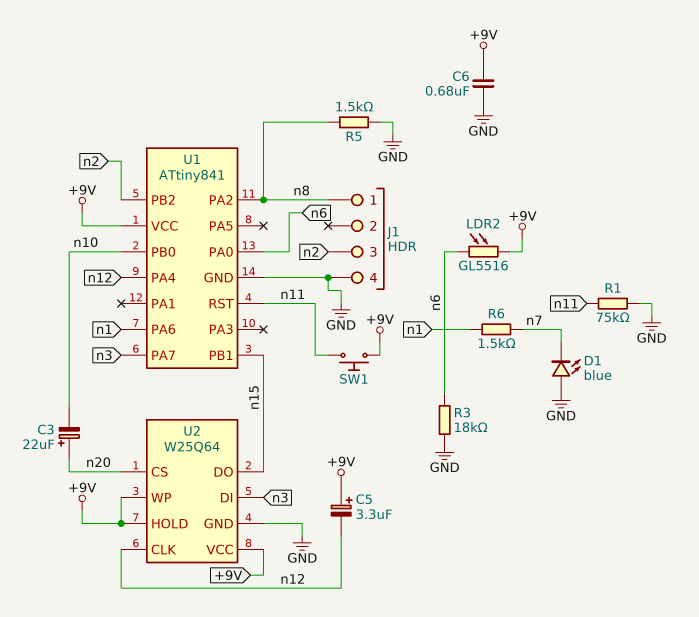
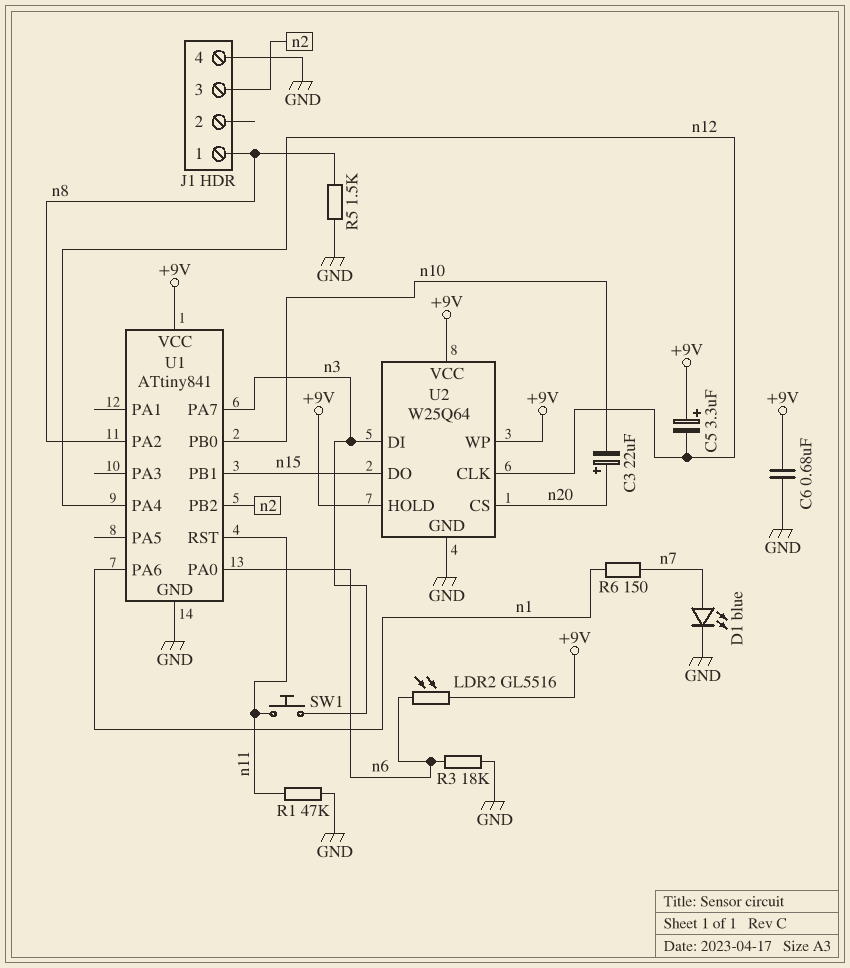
D1: LED blue (A GND, K n7) -> LED blue (A n7, K GND)
R1: 75k (GND, n11) -> 47k (GND, n11)
R6: 1.5k (n1, n7) -> 150 (n1, n7)
SW1: button (+9V, n11) -> button (n3, n11)

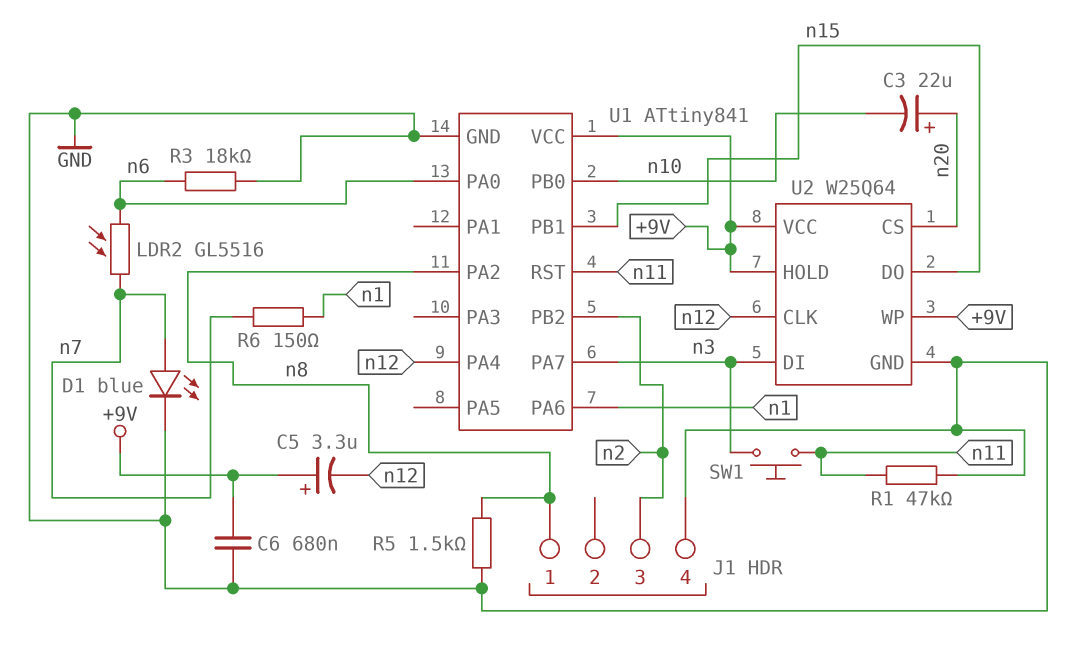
LDR2: GL5516 (+9V, n6) -> GL5516 (n6, n7)

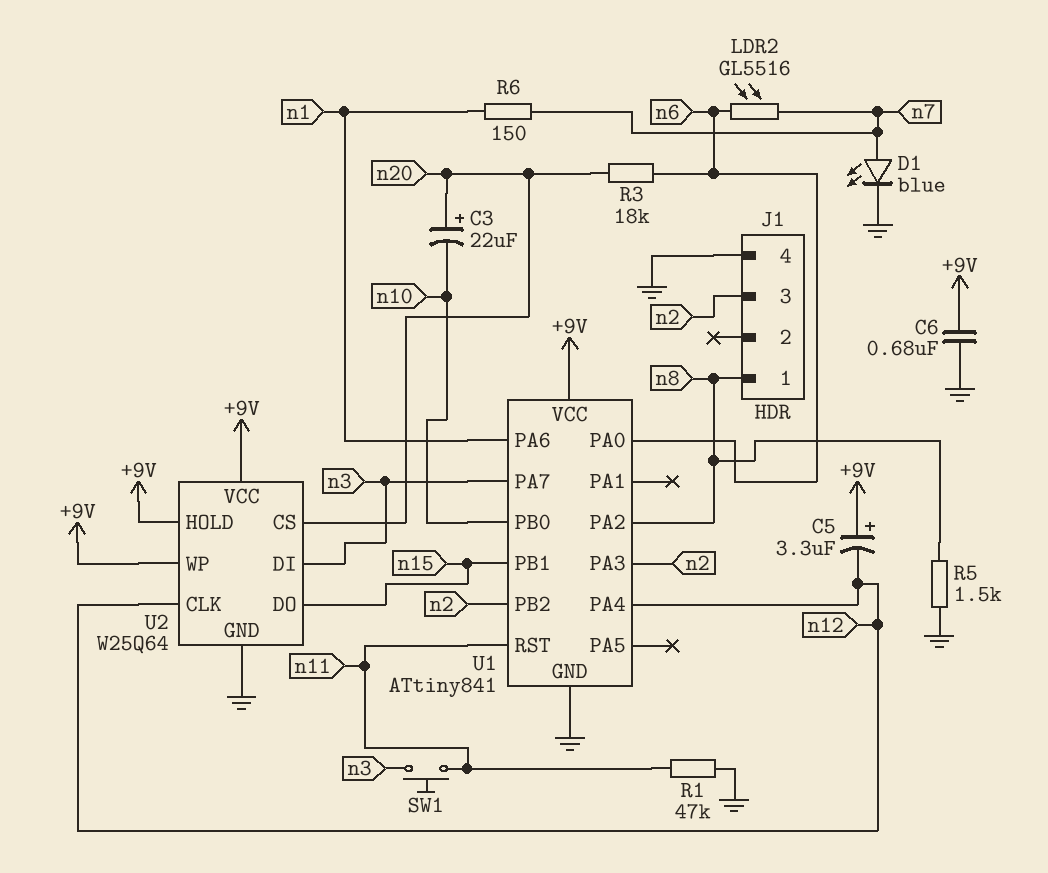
R3: 18k (GND, n6) -> 18k (n6, n20)
U1 pin PA3: none -> n2

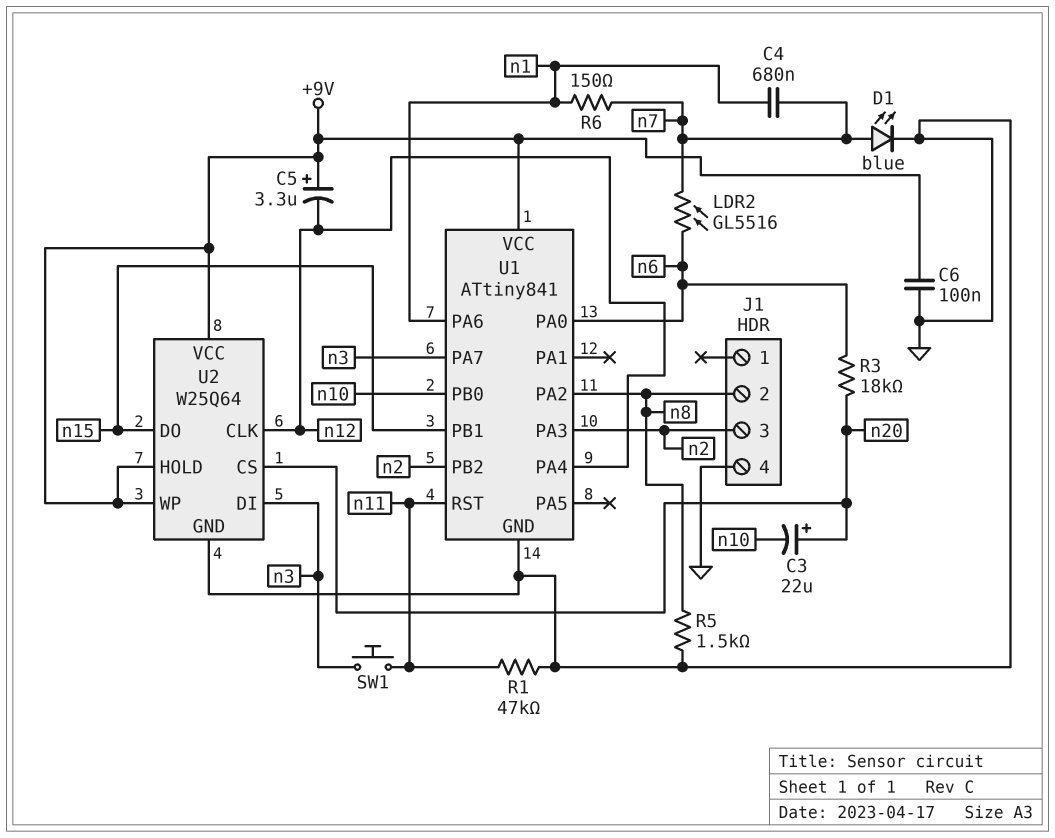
C4: none -> 680nF (n1, n7)
C6: 680nF (+9V, GND) -> 100nF (+9V, GND)
J1 pin 1: n8 -> none
J1 pin 2: none -> n8

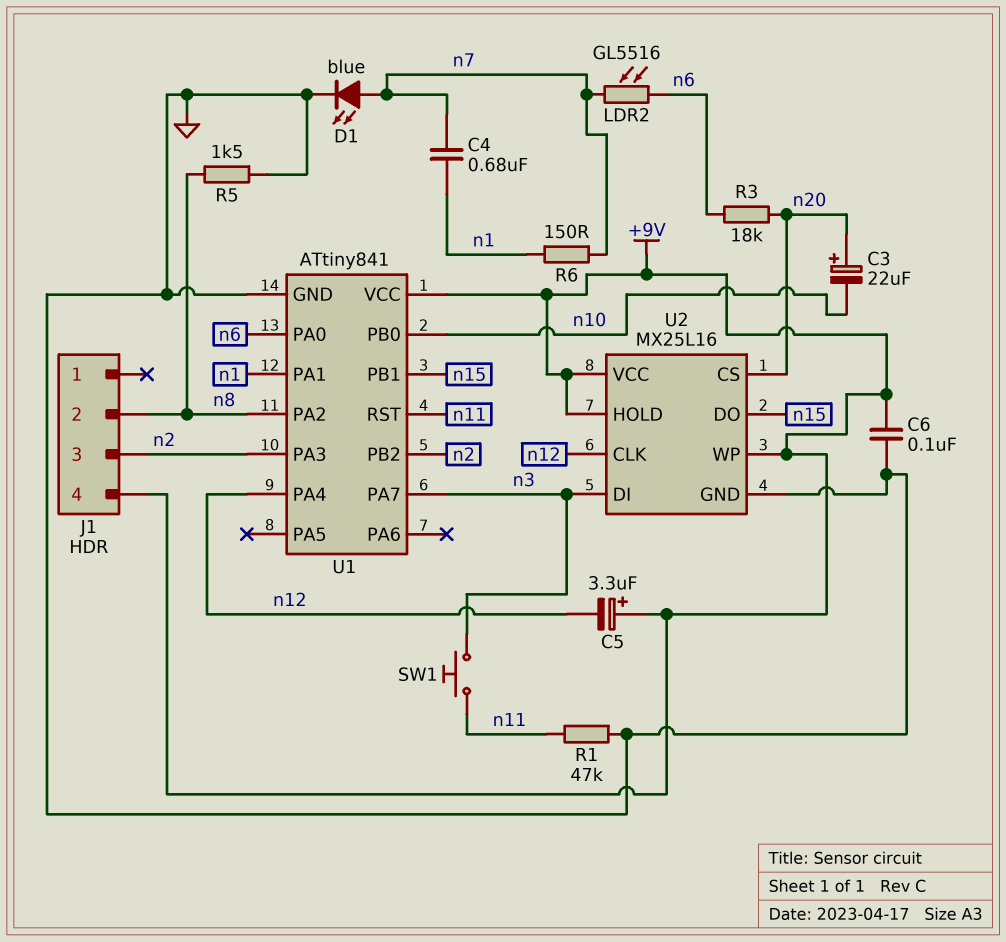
J1 pin 4: GND -> +9V
U1 pin PA1: none -> n1
U1 pin PA6: n1 -> none
U2: W25Q64 -> MX25L16

